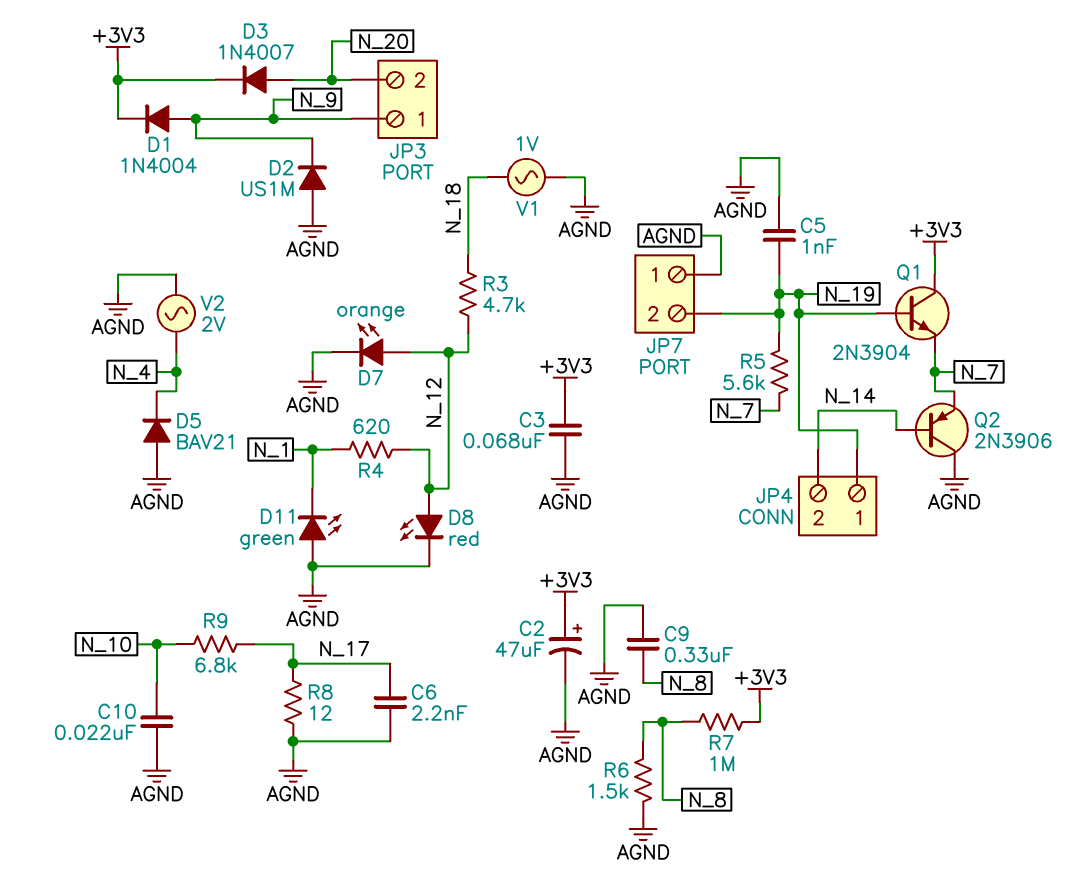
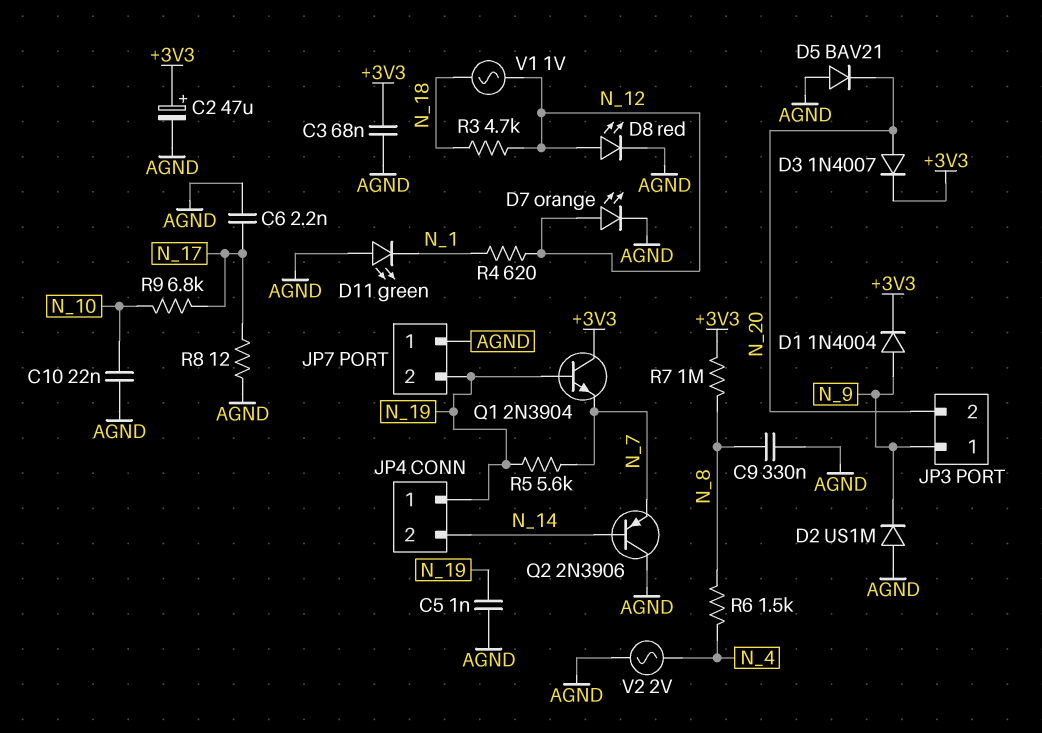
D5: diode BAV21 (A AGND, K N_4) -> diode BAV21 (A AGND, K N_20)
R6: 1.5k (AGND, N_8) -> 1.5k (N_4, N_8)
V1: AC 1V (AGND, N_18) -> AC 1V (N_12, N_18)

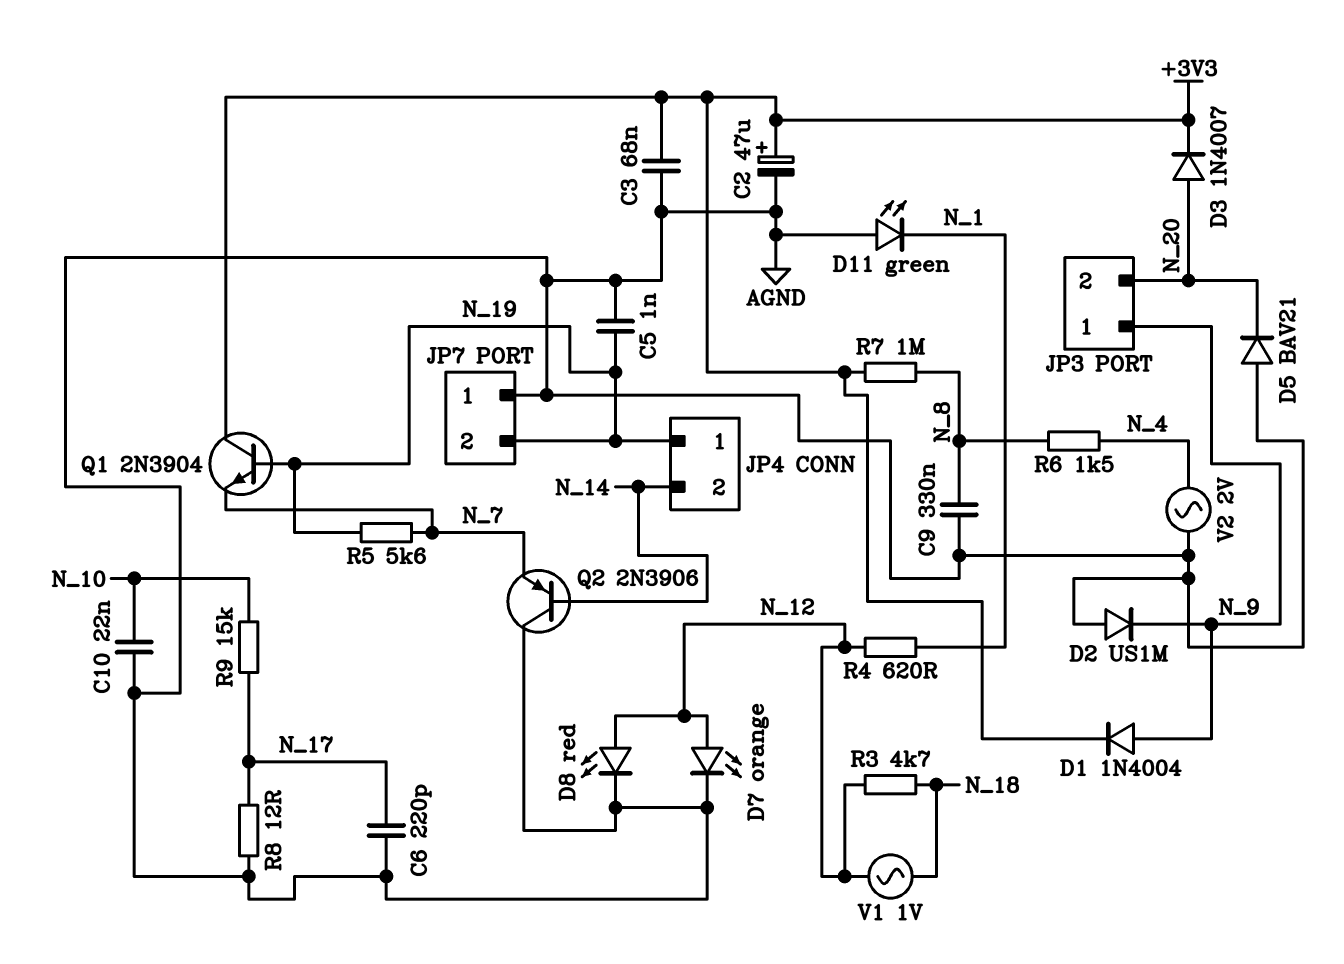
C6: 2.2nF (AGND, N_17) -> 220pF (AGND, N_17)
R9: 6.8k (N_10, N_17) -> 15k (N_10, N_17)

